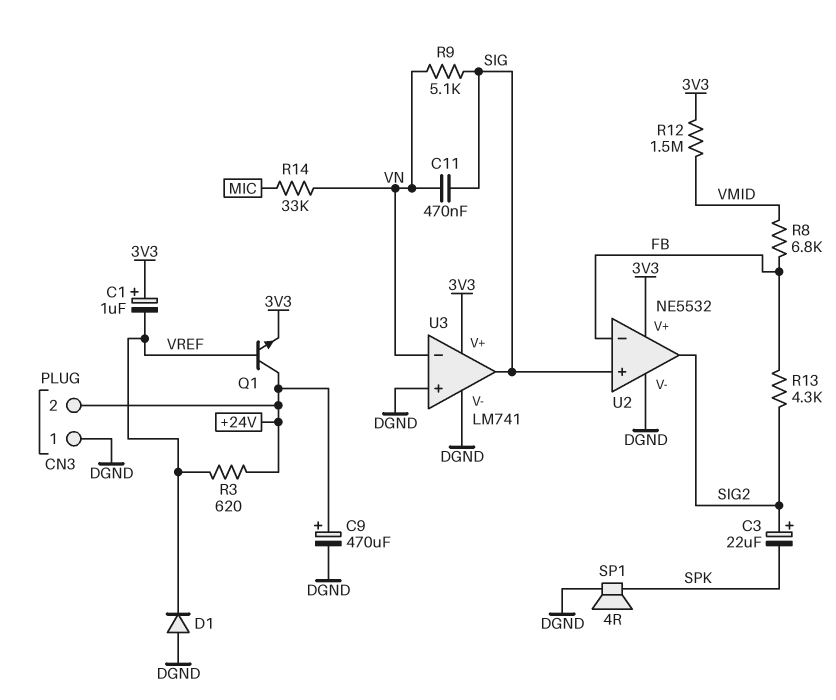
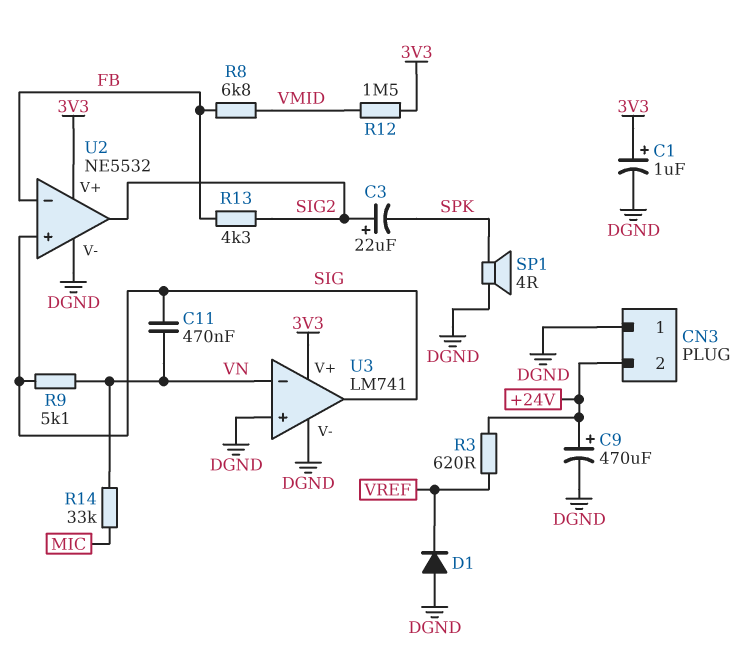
C1: 1uF (plus 3V3, minus VREF) -> 1uF (plus 3V3, minus DGND)
Q1: NPN (B VREF, C +24V, E 3V3) -> none

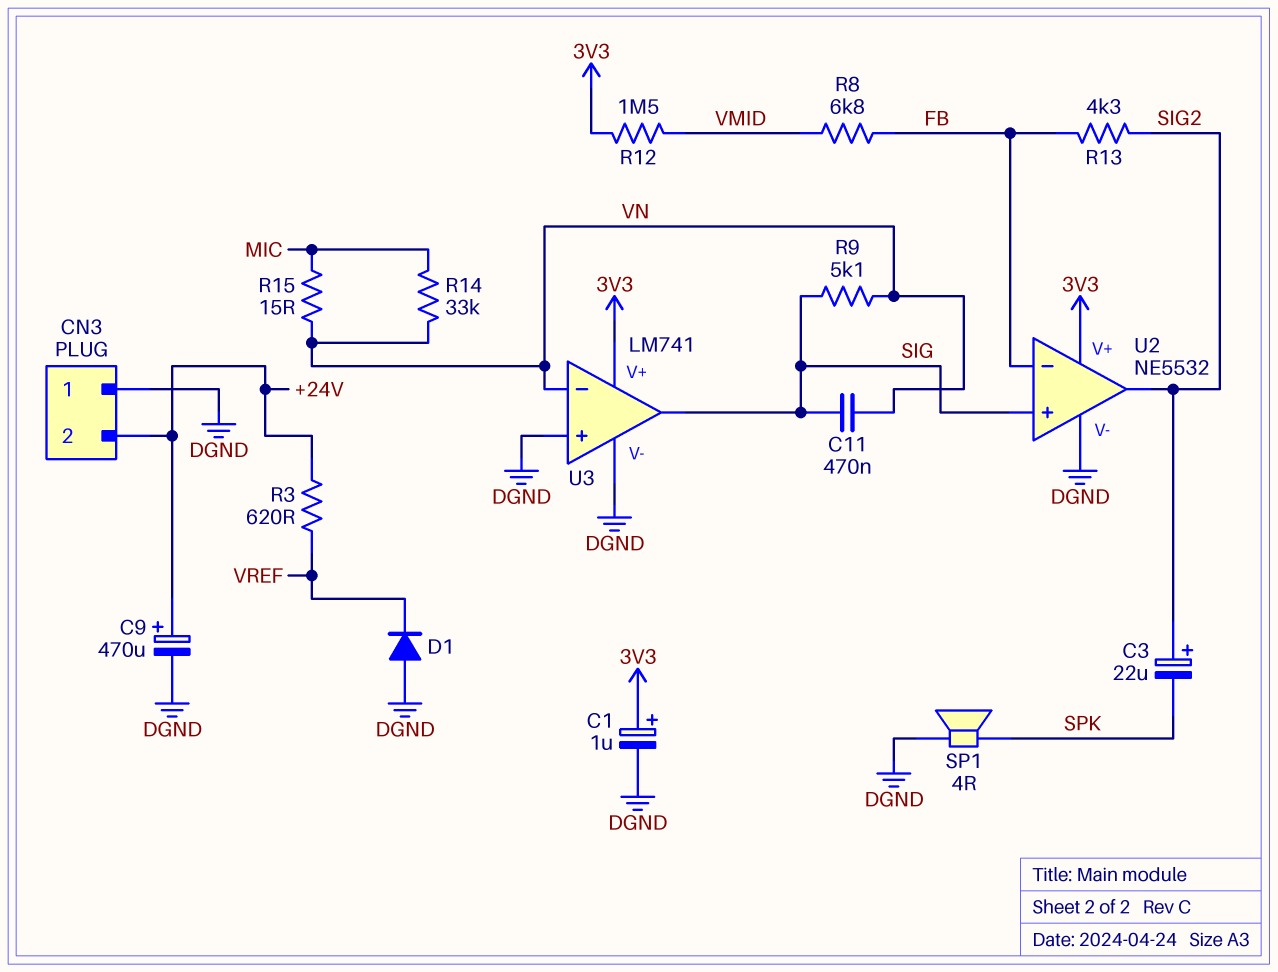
R15: none -> 15 (MIC, VN)

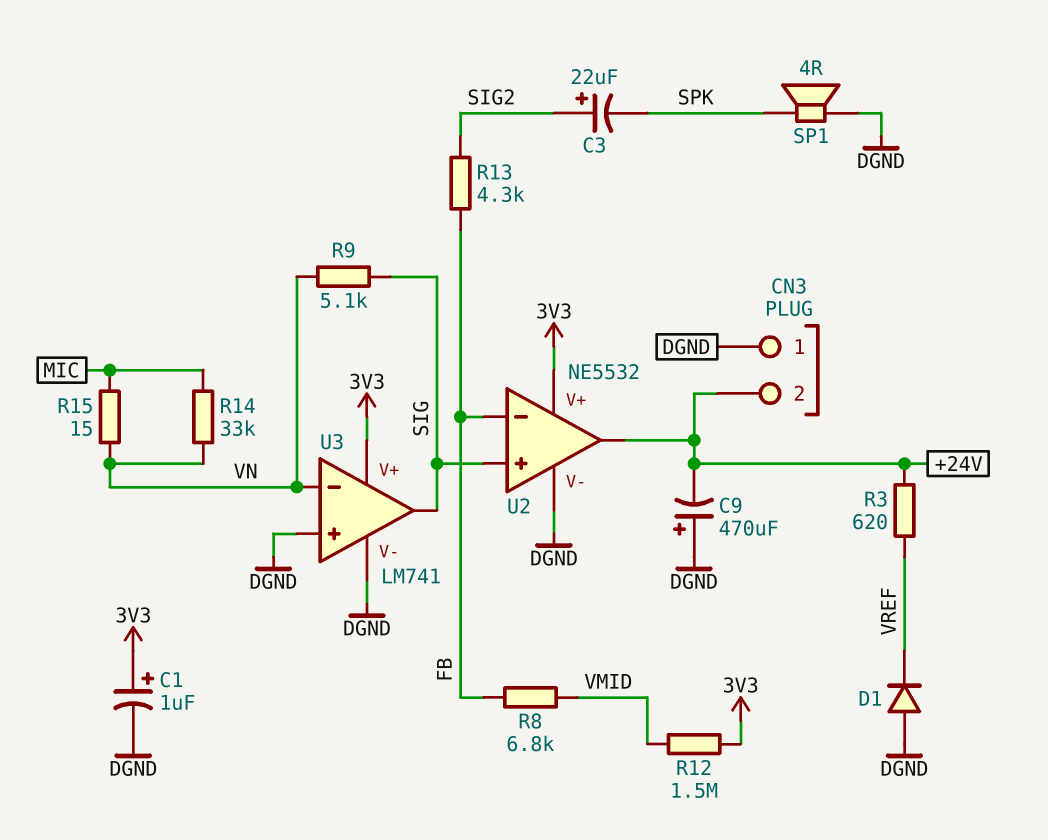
C9: 470uF (plus +24V, minus DGND) -> 470uF (plus DGND, minus +24V)
C11: 470nF (SIG, VN) -> none
U2 pin out: SIG2 -> +24V

